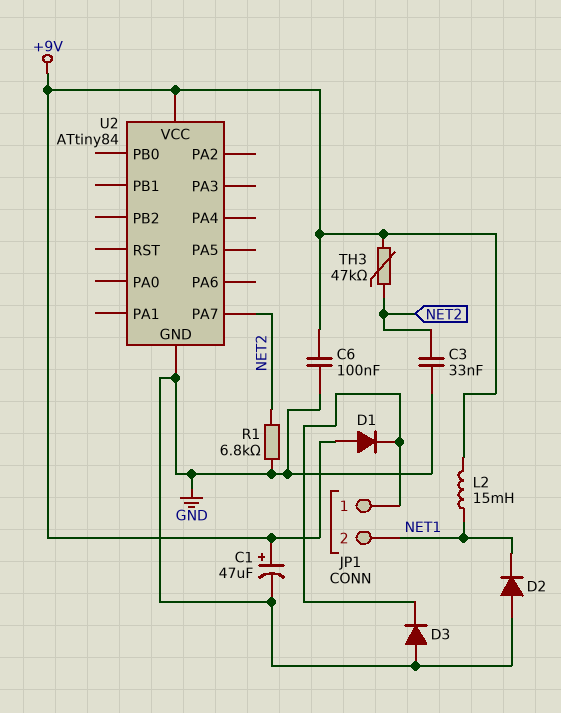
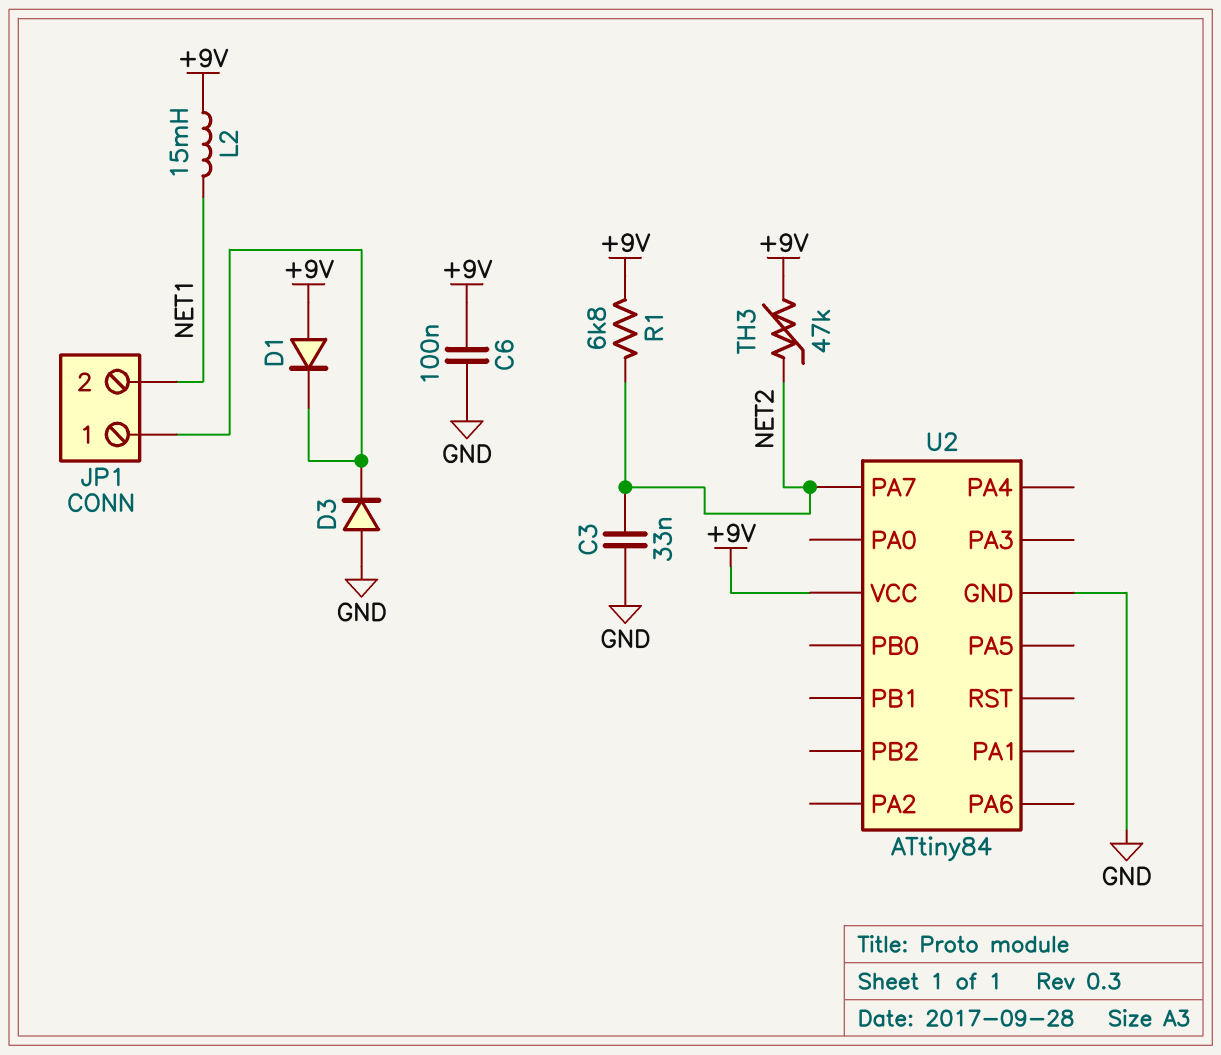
C1: 47uF (plus +9V, minus GND) -> none
D2: diode (A GND, K NET1) -> none
R1: 6.8k (GND, NET2) -> 6.8k (+9V, NET2)

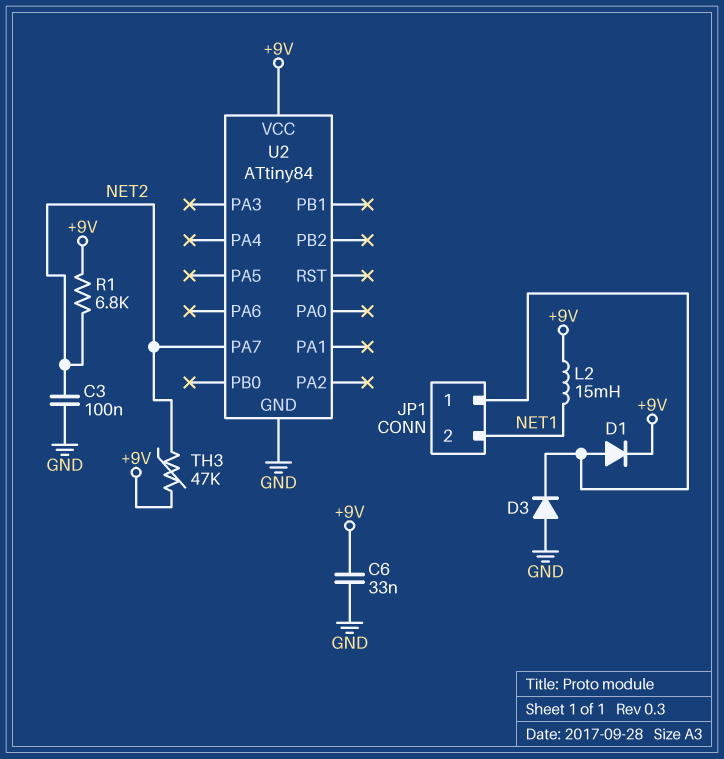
C3: 33nF (GND, NET2) -> 100nF (GND, NET2)
C6: 100nF (+9V, GND) -> 33nF (+9V, GND)
D1: diode (A +9V, K JP1/1) -> diode (A JP1/1, K +9V)

